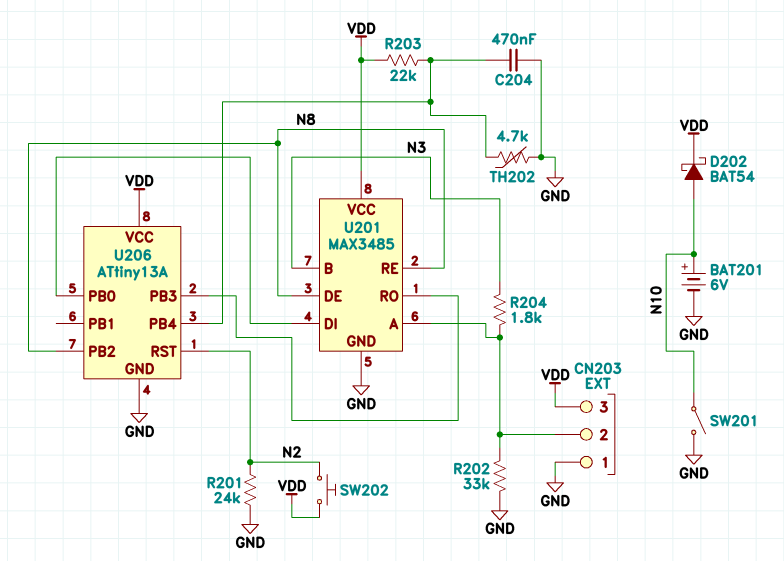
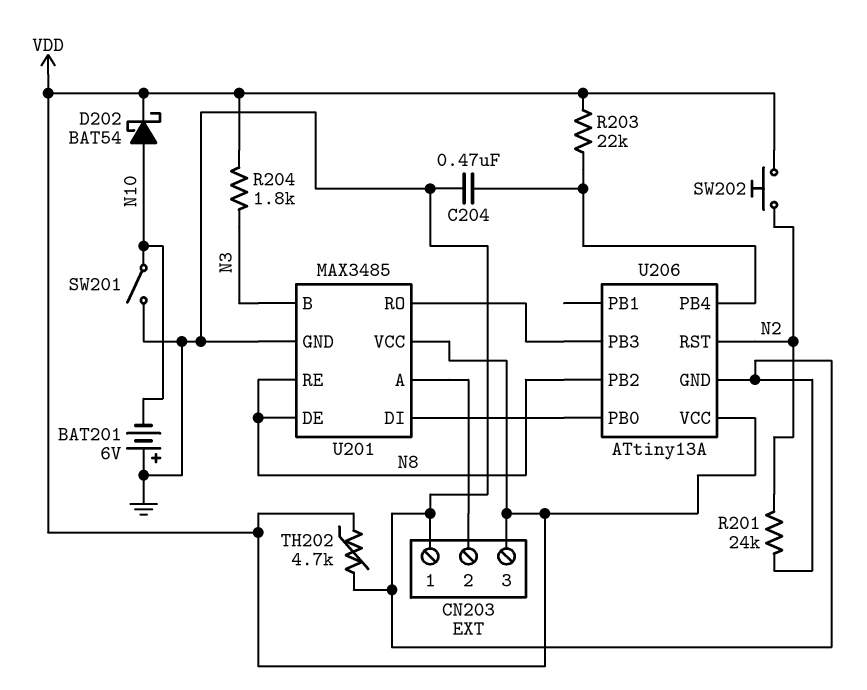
BAT201: 6V (plus N10, minus GND) -> 6V (plus GND, minus N10)
R202: 33k (CN203/2, GND) -> none
R204: 1.8k (CN203/2, N3) -> 1.8k (N3, VDD)
TH202: 4.7k (GND, U206/PB4) -> 4.7k (GND, VDD)

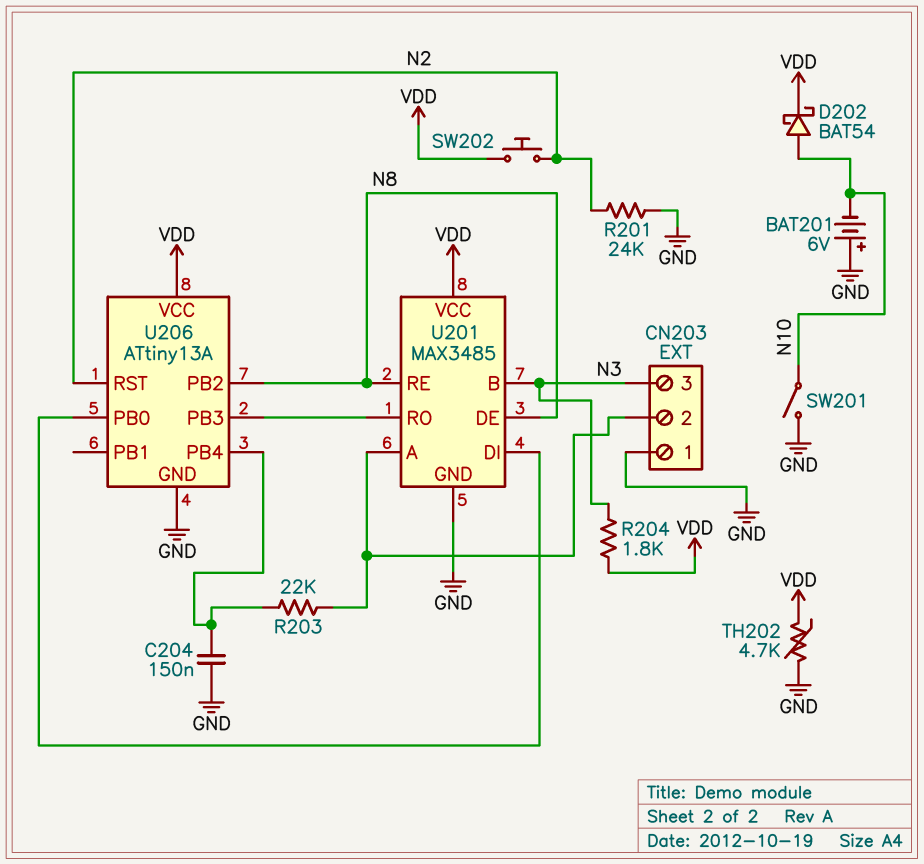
C204: 470nF (GND, U206/PB4) -> 150nF (GND, U206/PB4)
CN203 pin 3: VDD -> N3
R203: 22k (U206/PB4, VDD) -> 22k (CN203/2, U206/PB4)

